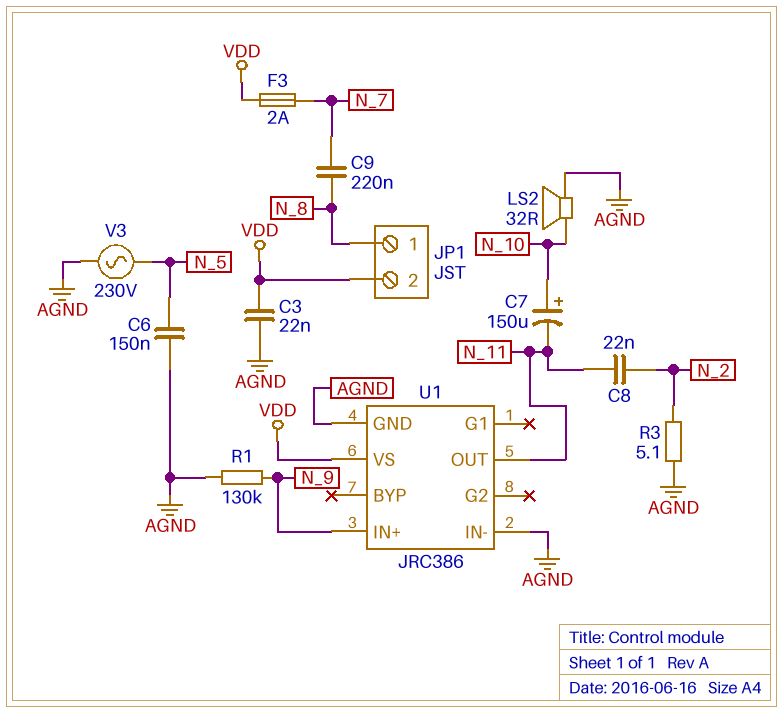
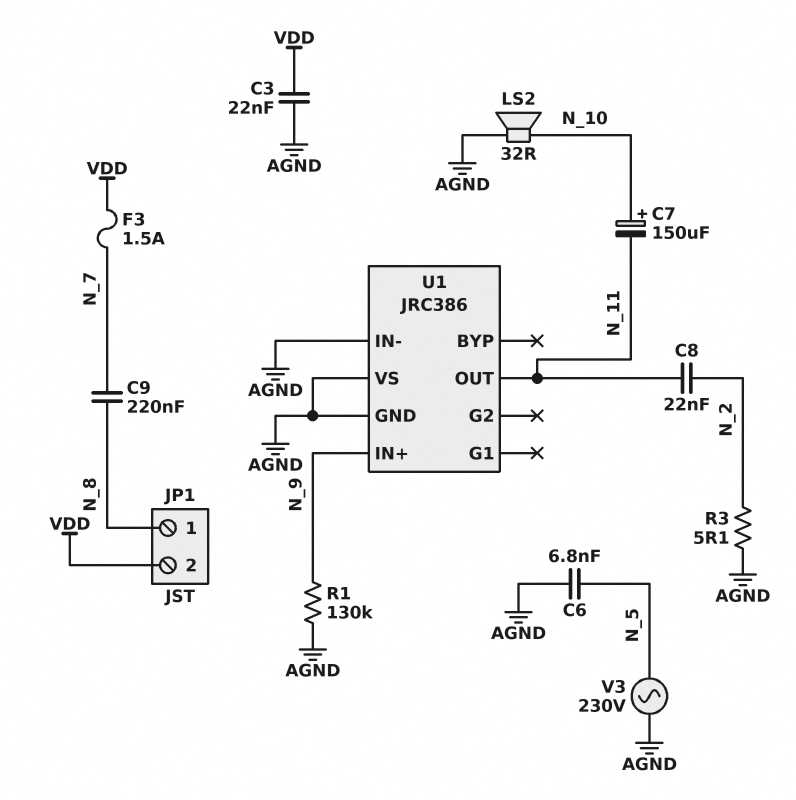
C6: 150nF (AGND, N_5) -> 6.8nF (AGND, N_5)
F3: 2A (N_7, VDD) -> 1.5A (N_7, VDD)
U1 pin VS: VDD -> AGND

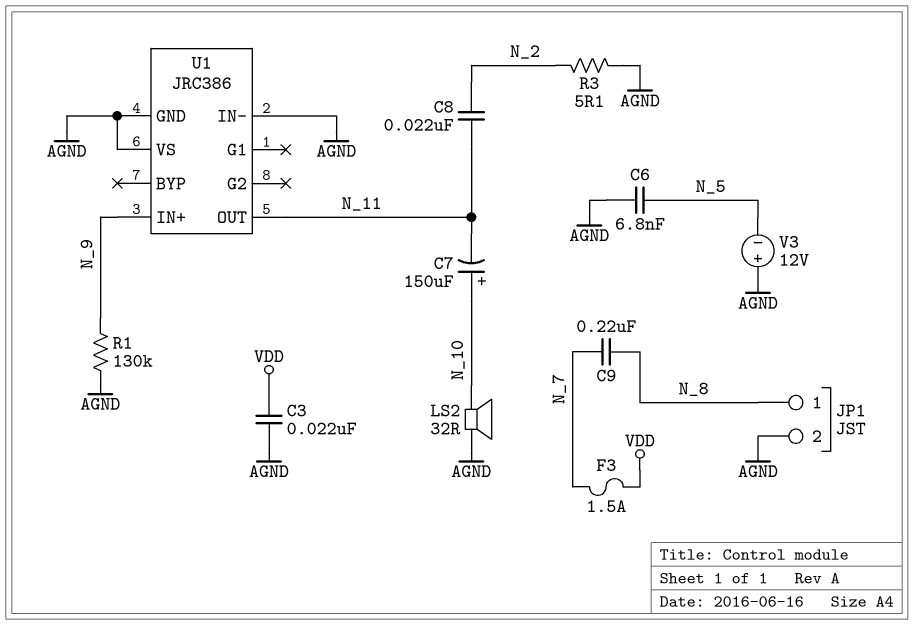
JP1 pin 2: VDD -> AGND
V3: AC 230V (AGND, N_5) -> 12V (plus AGND, minus N_5)

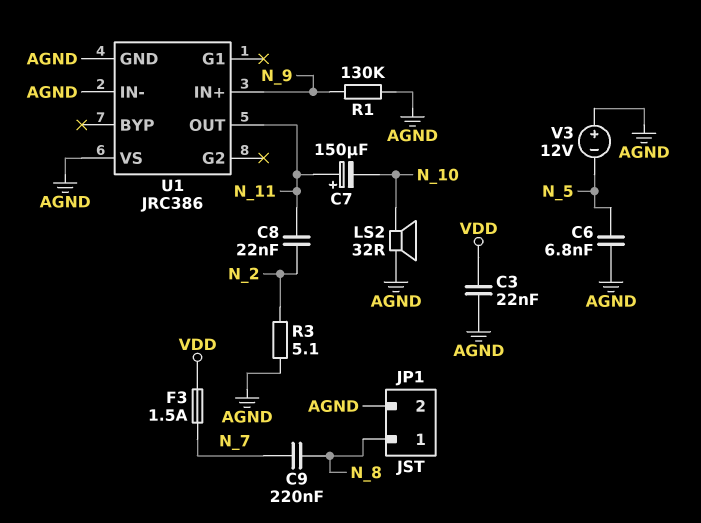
C7: 150uF (plus N_10, minus N_11) -> 150uF (plus N_11, minus N_10)

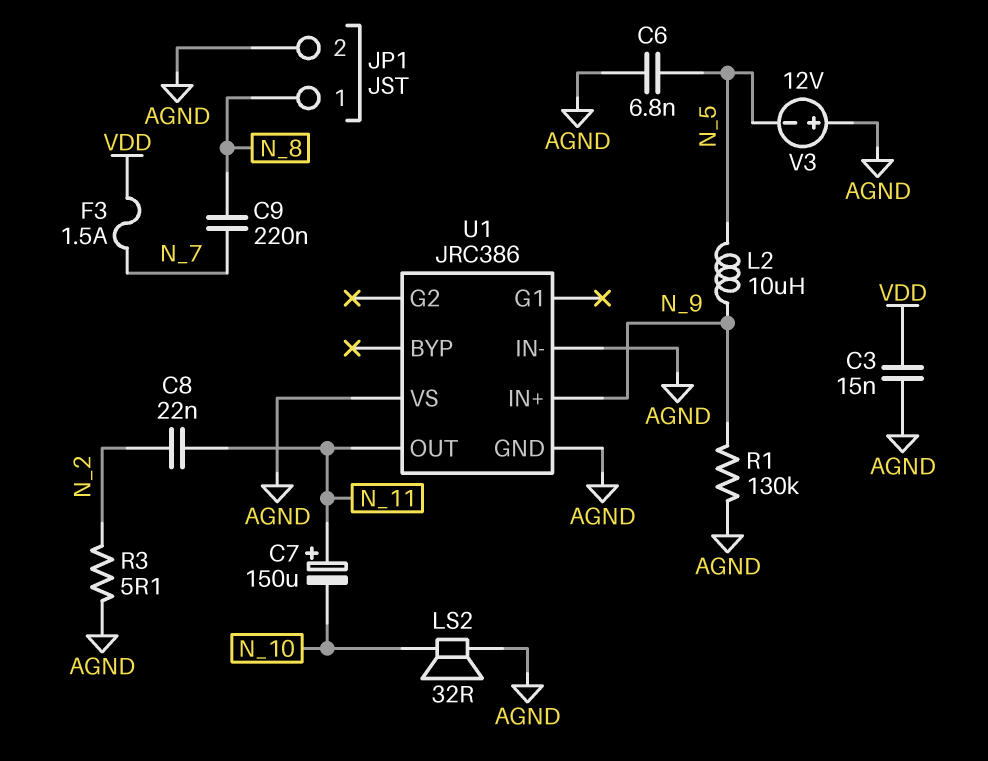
C3: 22nF (AGND, VDD) -> 15nF (AGND, VDD)
L2: none -> 10uH (N_5, N_9)

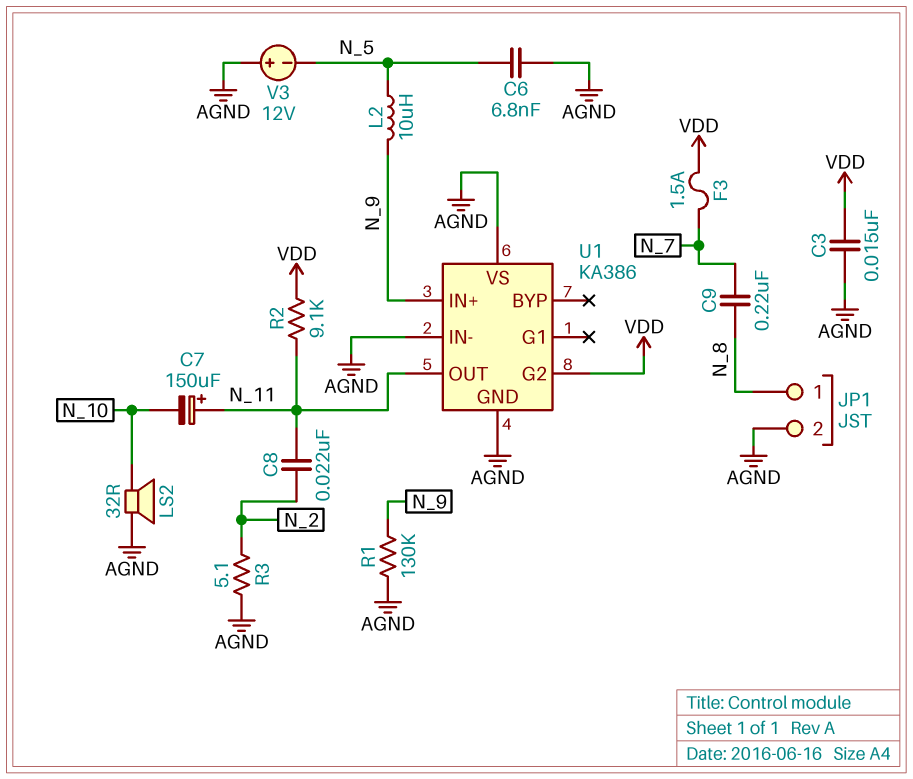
R2: none -> 9.1k (N_11, VDD)
U1: JRC386 -> KA386
U1 pin G2: none -> VDD

